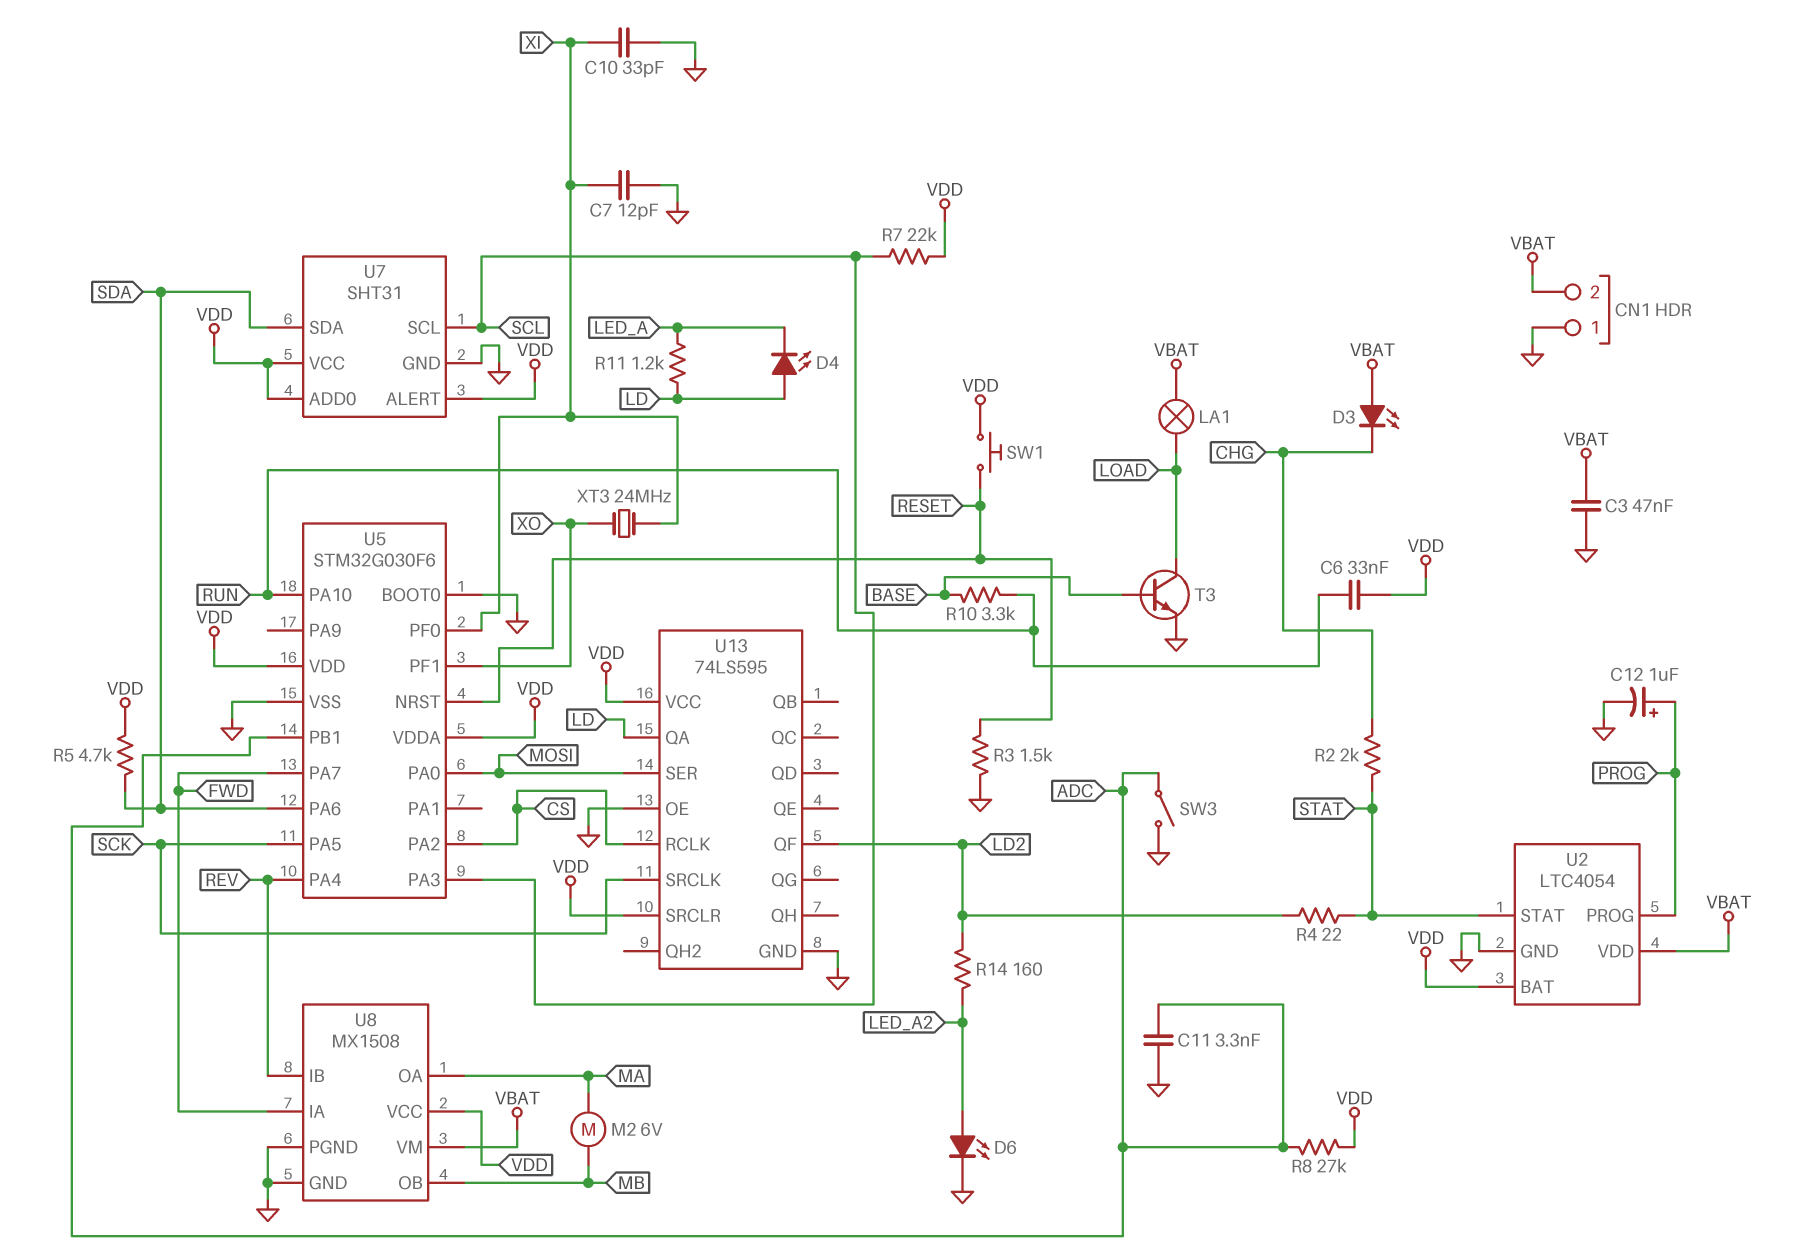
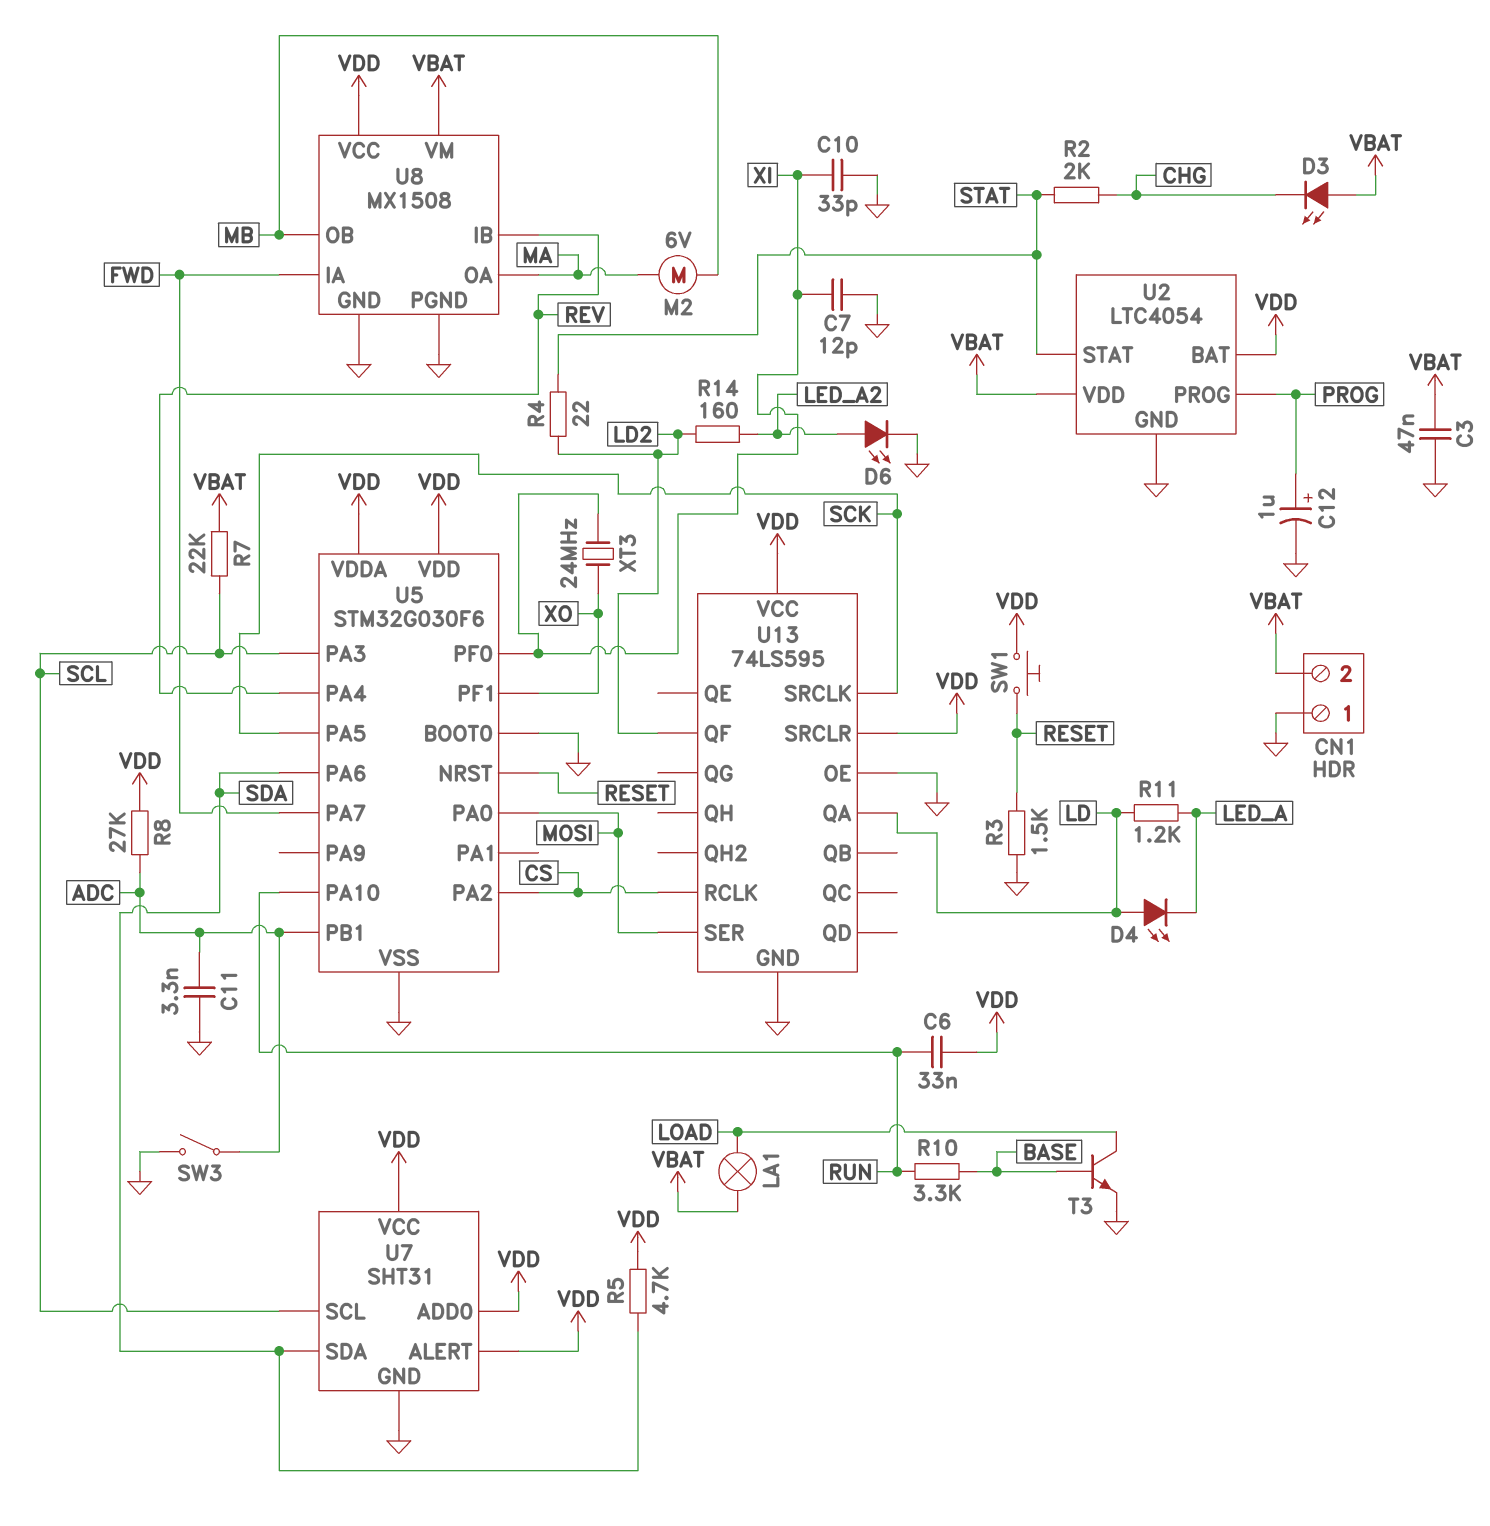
R7: 22k (SCL, VDD) -> 22k (SCL, VBAT)

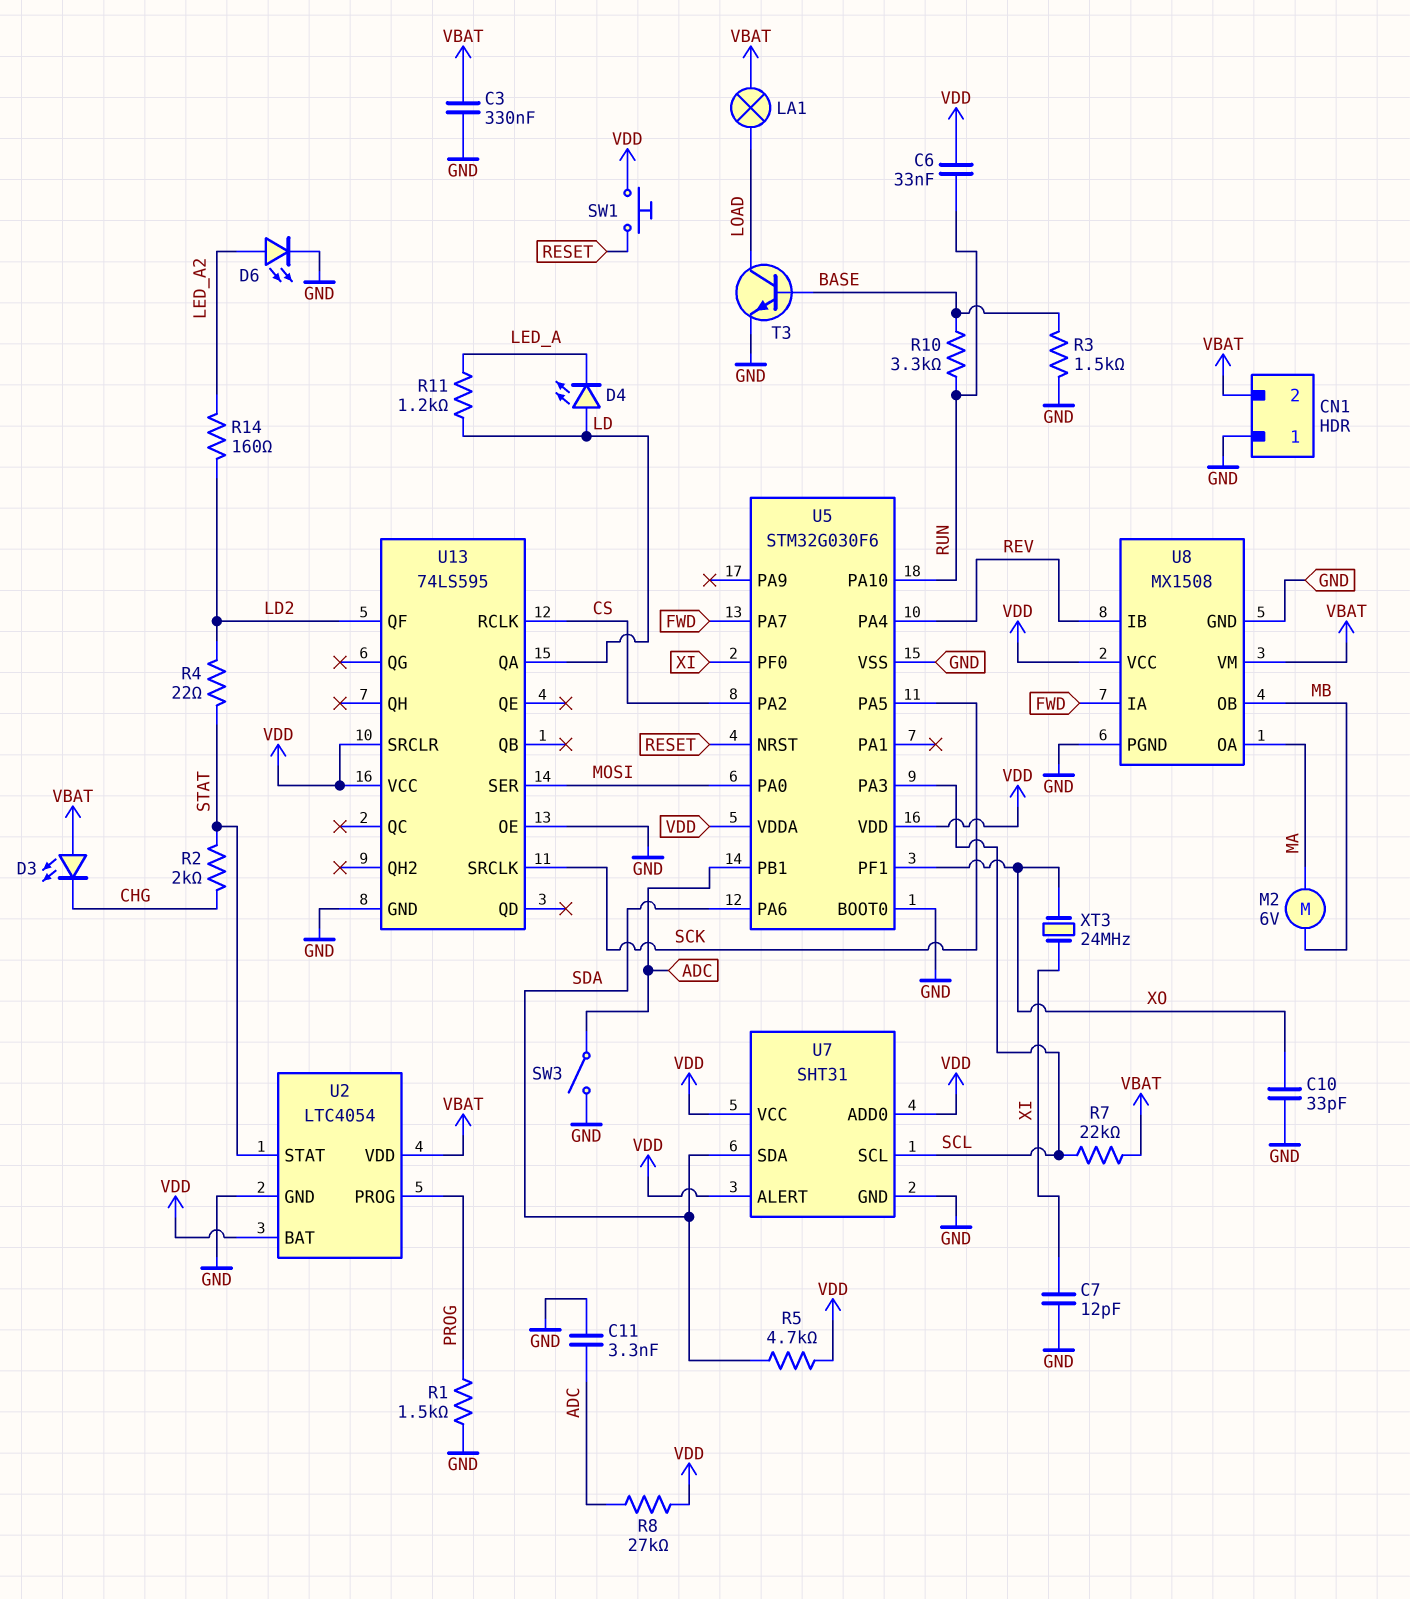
C3: 47nF (GND, VBAT) -> 330nF (GND, VBAT)
C10: 33pF (GND, XI) -> 33pF (GND, XO)
C12: 1uF (plus PROG, minus GND) -> none
R1: none -> 1.5k (GND, PROG)
R3: 1.5k (GND, RESET) -> 1.5k (BASE, GND)

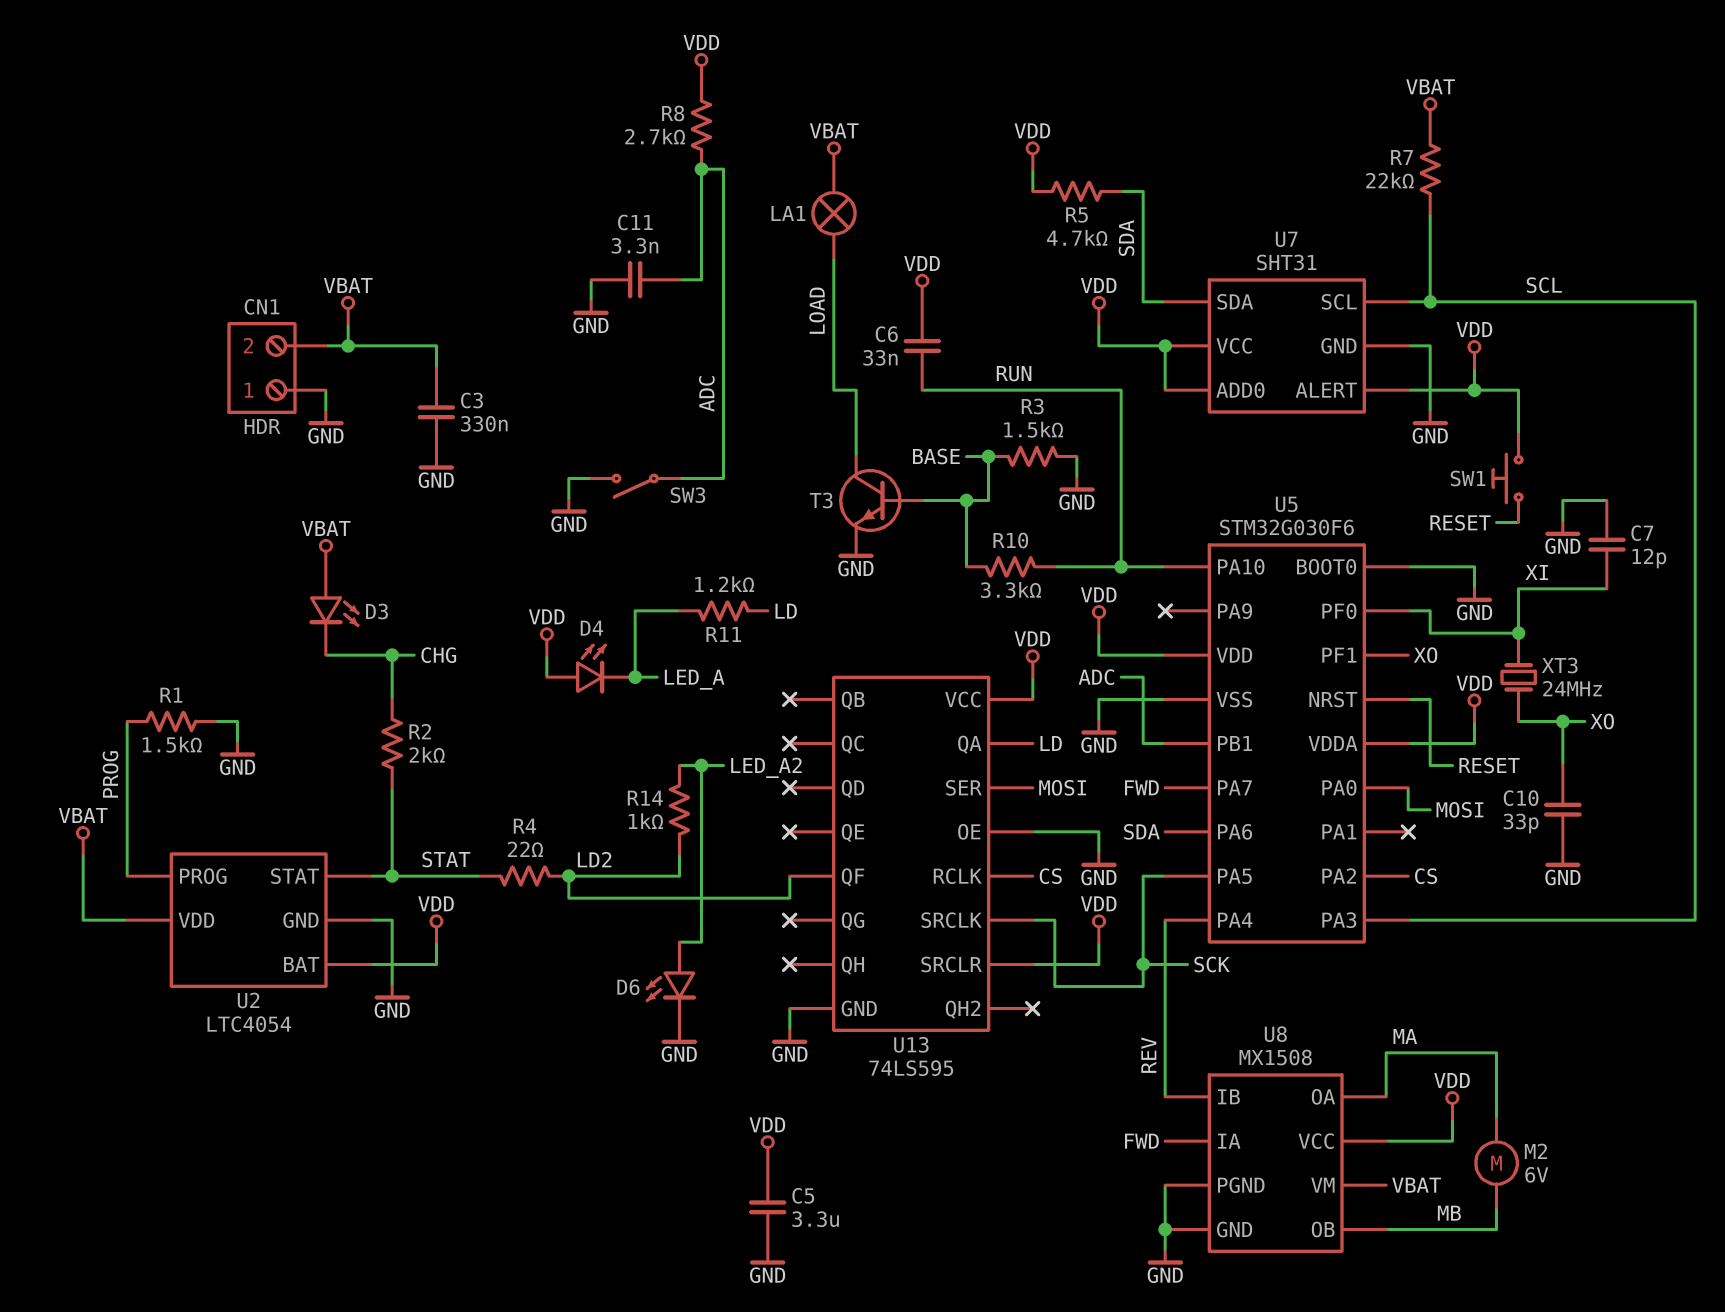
C5: none -> 3.3uF (GND, VDD)
D4: LED (A LD, K LED_A) -> LED (A VDD, K LED_A)
R8: 27k (ADC, VDD) -> 2.7k (ADC, VDD)
R14: 160 (LD2, LED_A2) -> 1k (LD2, LED_A2)

